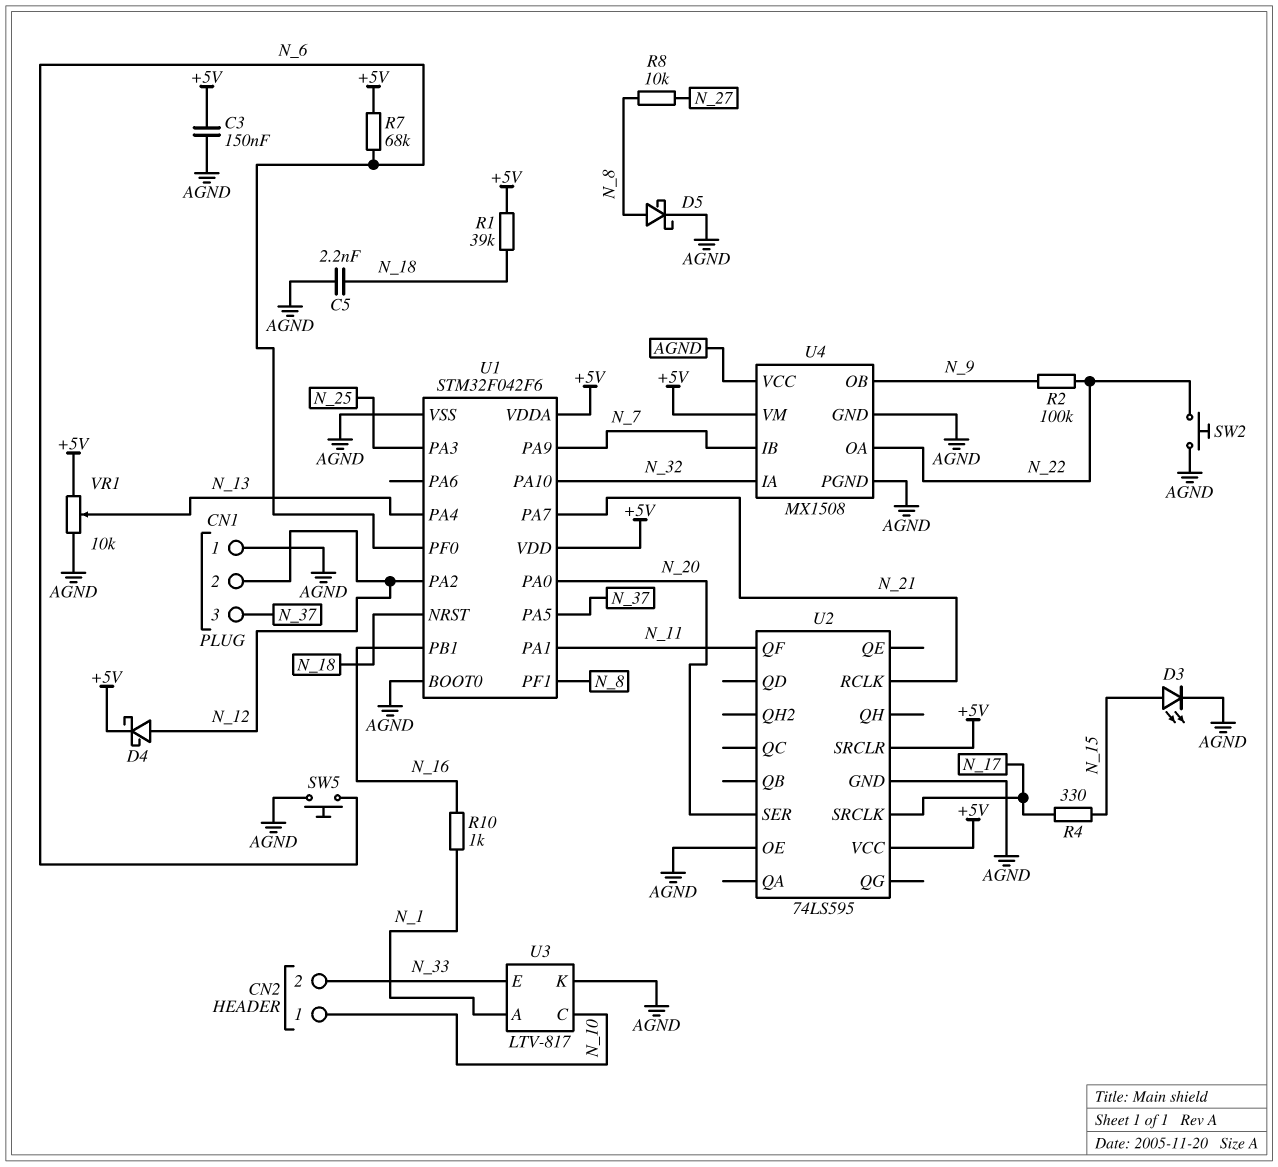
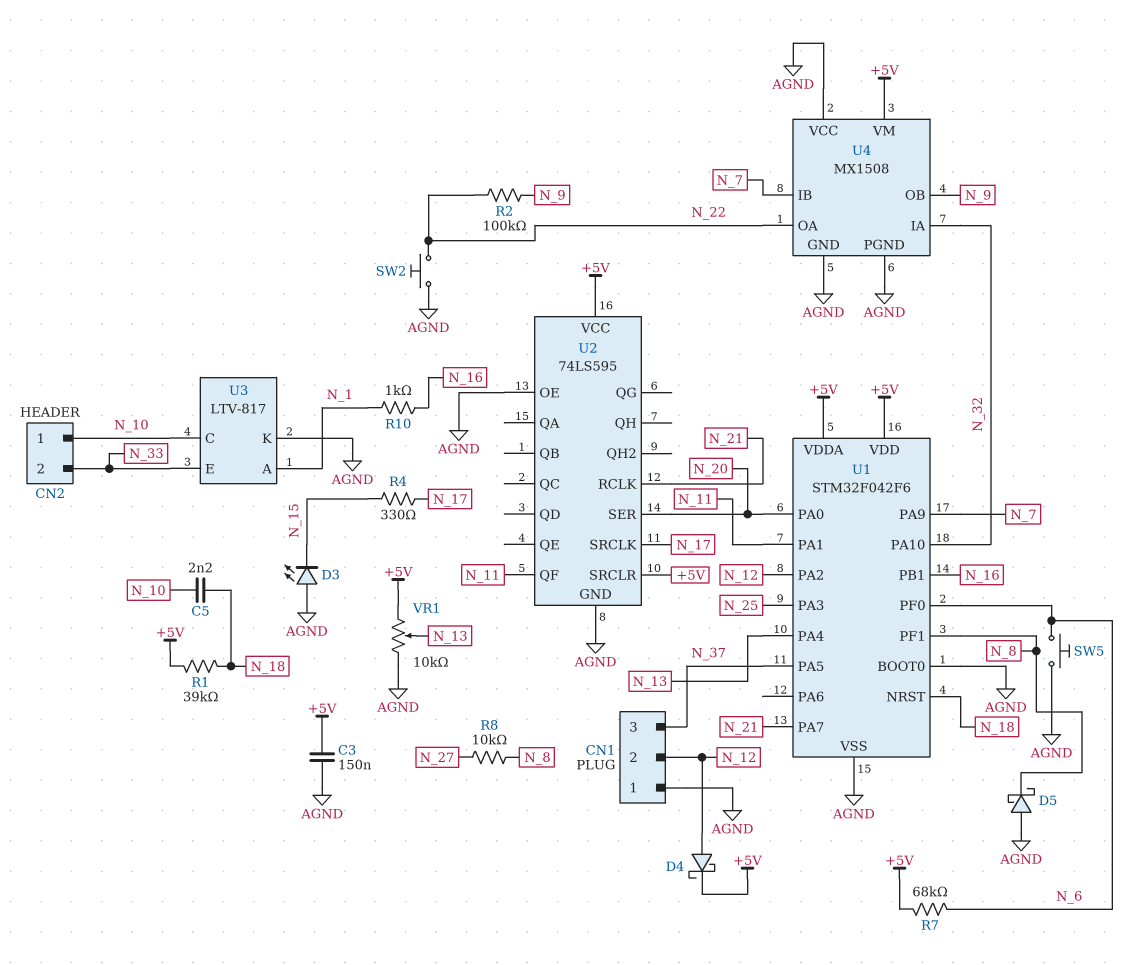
C5: 2.2nF (AGND, N_18) -> 2.2nF (N_10, N_18)
D3: LED (A N_15, K AGND) -> LED (A AGND, K N_15)
D5: schottky (A N_8, K AGND) -> schottky (A AGND, K N_8)

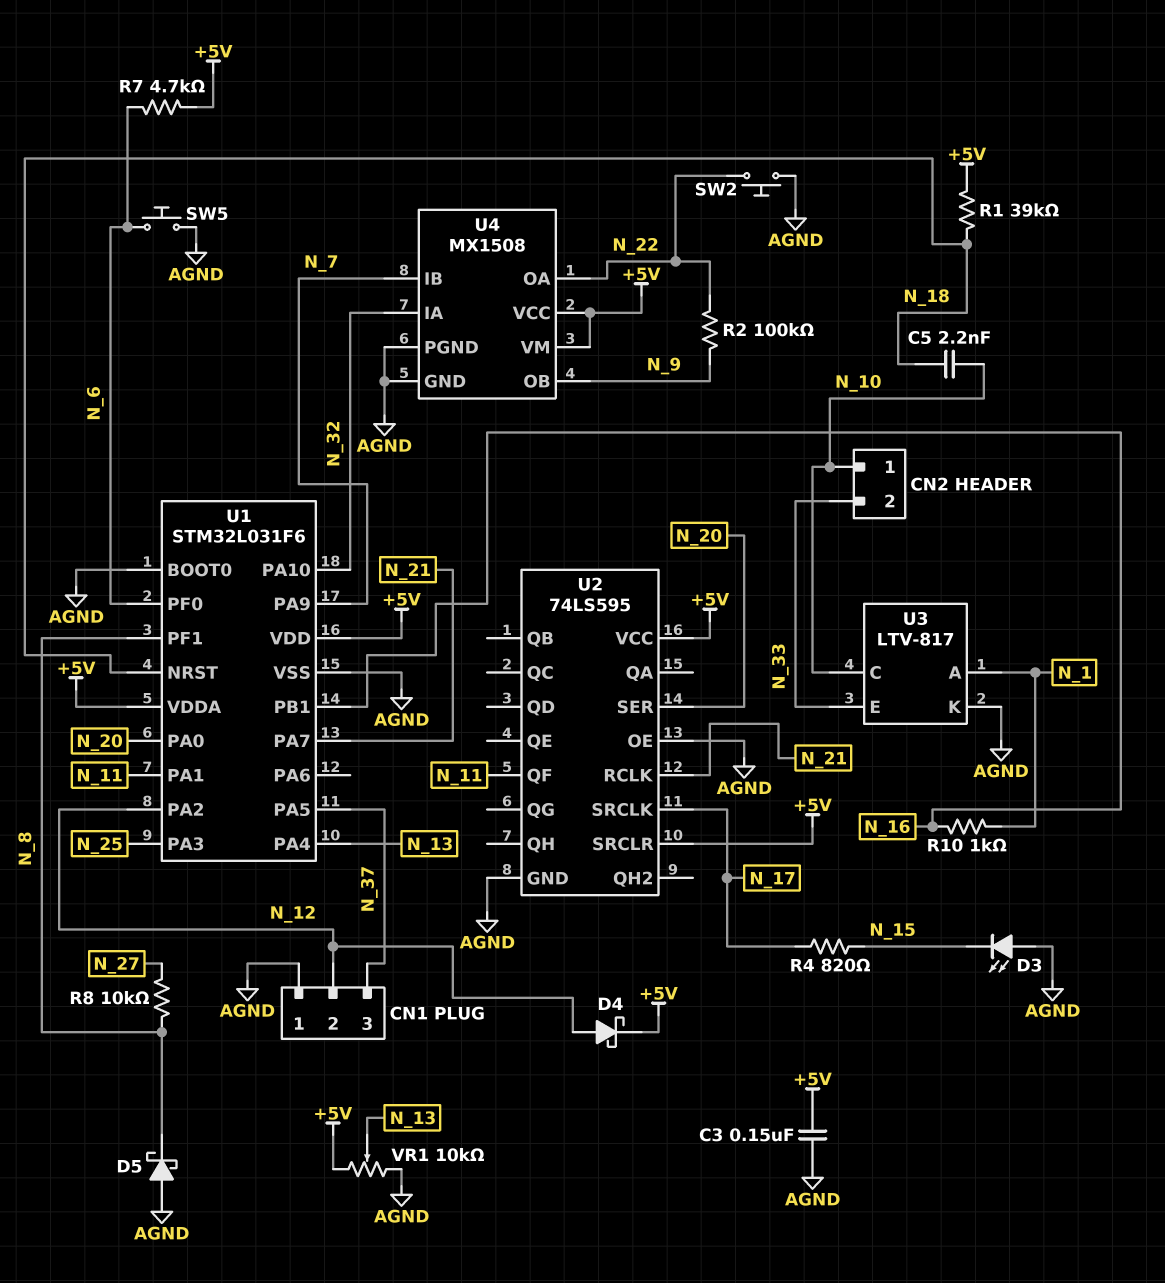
R4: 330 (N_15, N_17) -> 820 (N_15, N_17)
R7: 68k (+5V, N_6) -> 4.7k (+5V, N_6)
U1: STM32F042F6 -> STM32L031F6
U4 pin VCC: AGND -> +5V

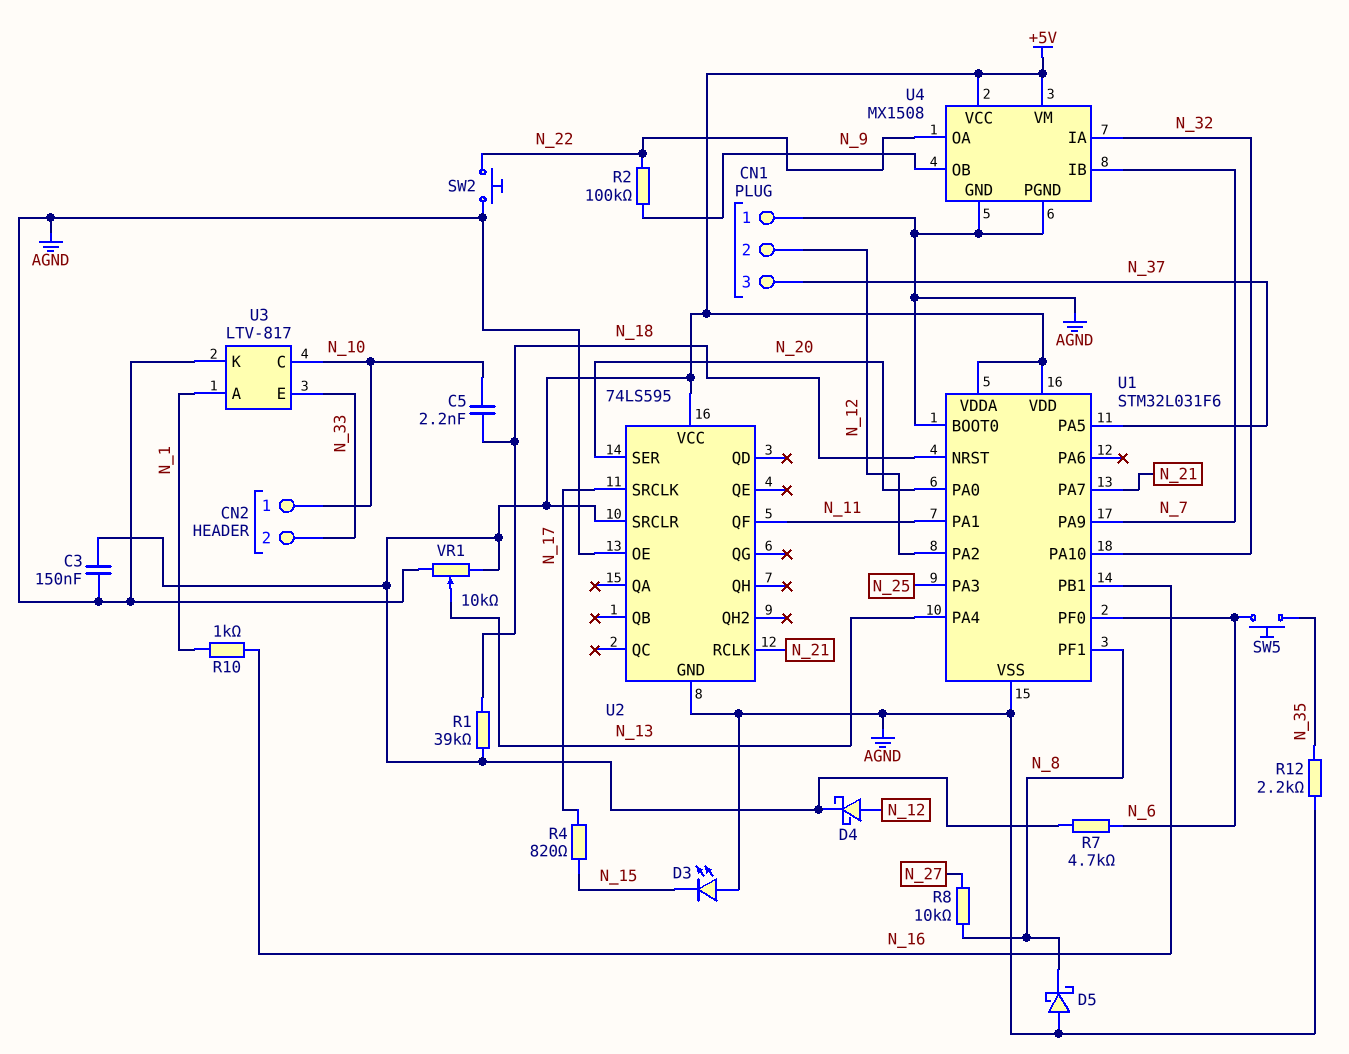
R12: none -> 2.2k (AGND, N_35)
SW5: button (AGND, N_6) -> button (N_6, N_35)

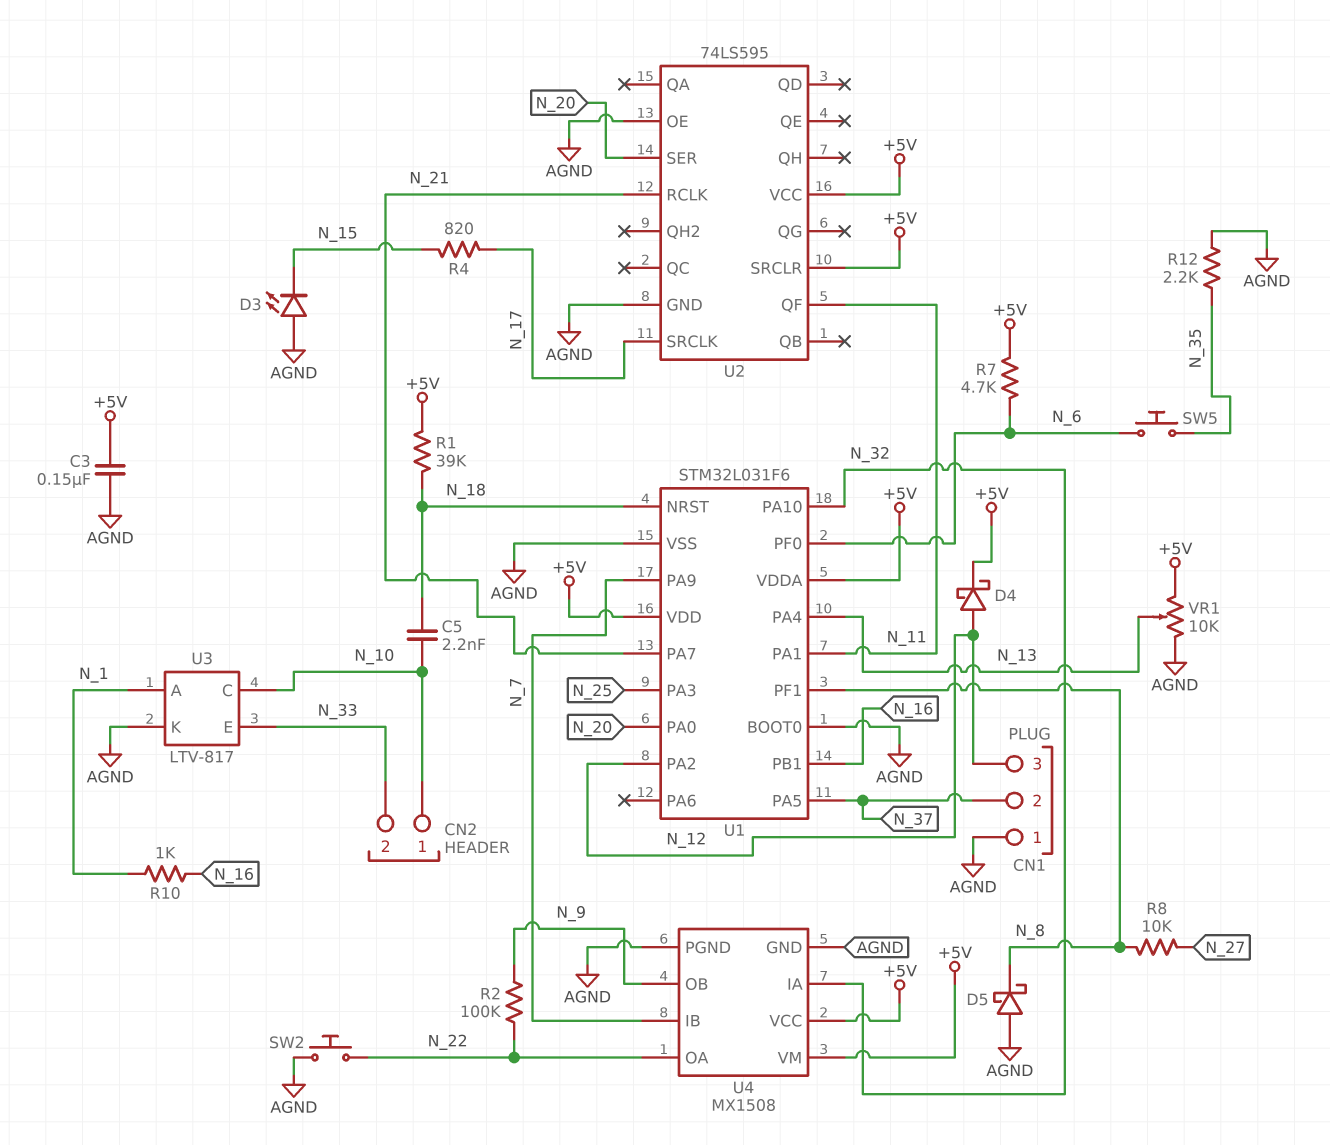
CN1 pin 2: N_12 -> N_37
CN1 pin 3: N_37 -> N_12

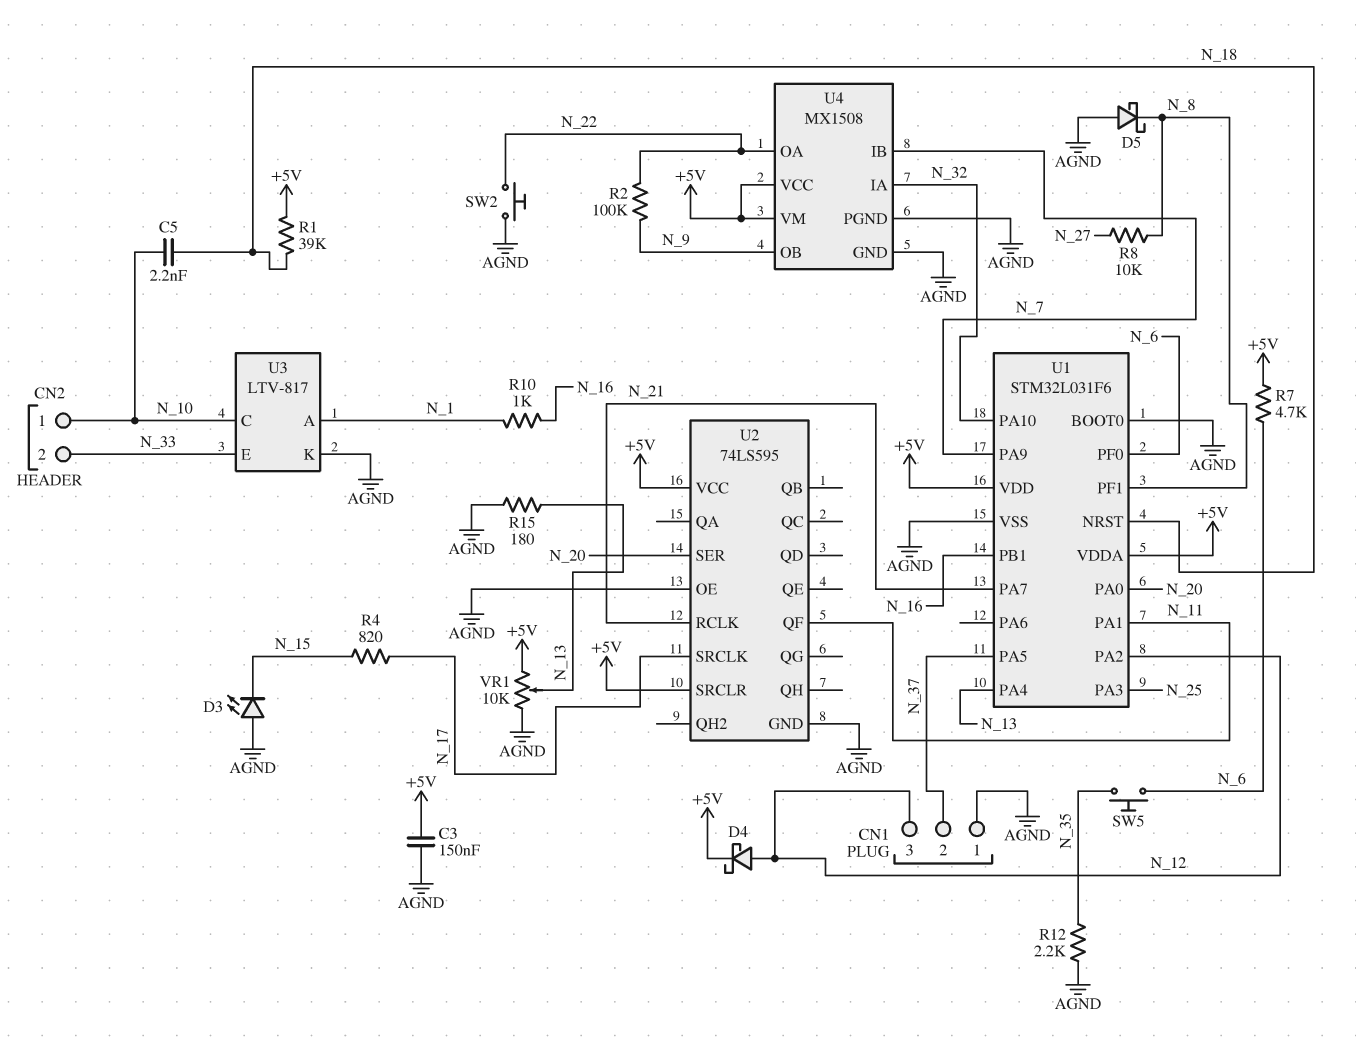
R15: none -> 180 (AGND, N_13)

